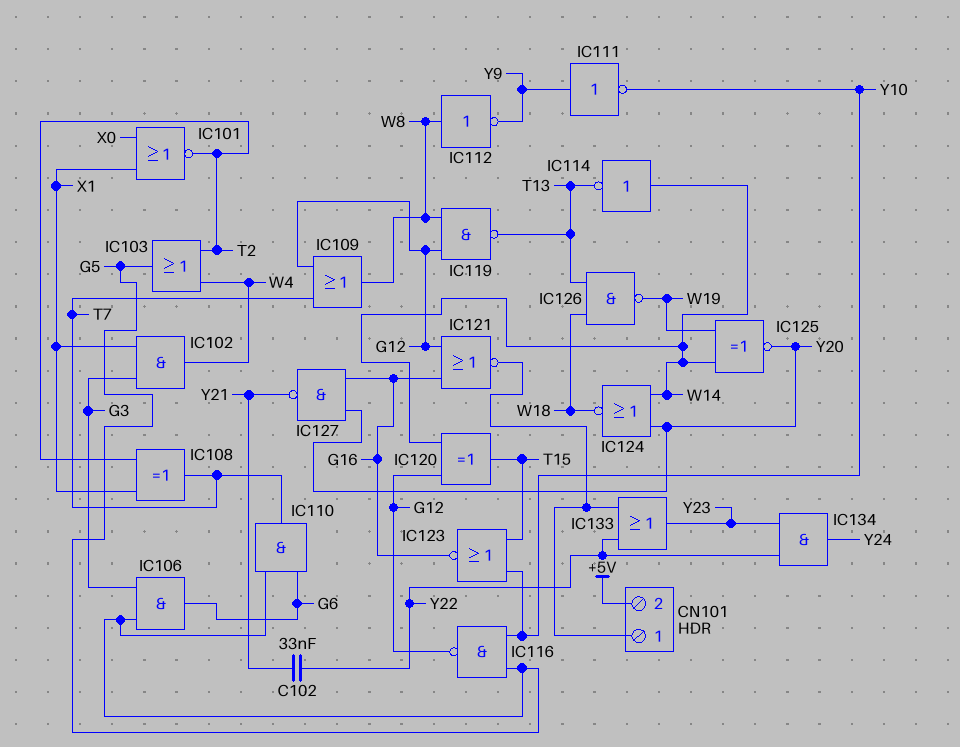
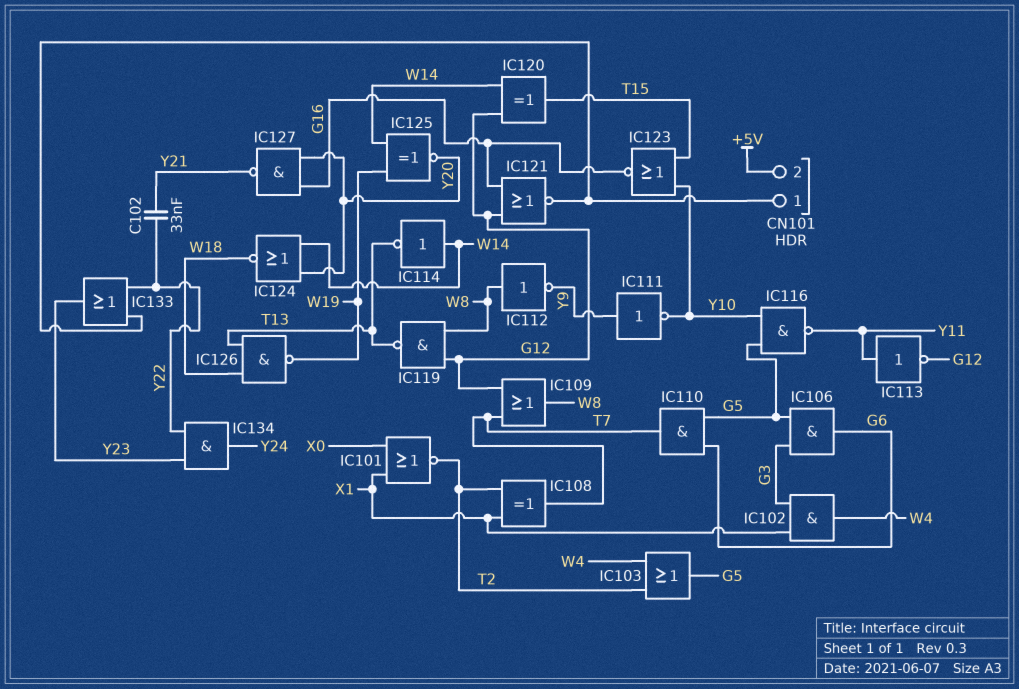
IC113: none -> NOT (in Y11, out G12)
IC116: NAND (in G5, in Y10, out G12) -> NAND (in G5, in Y10, out Y11)

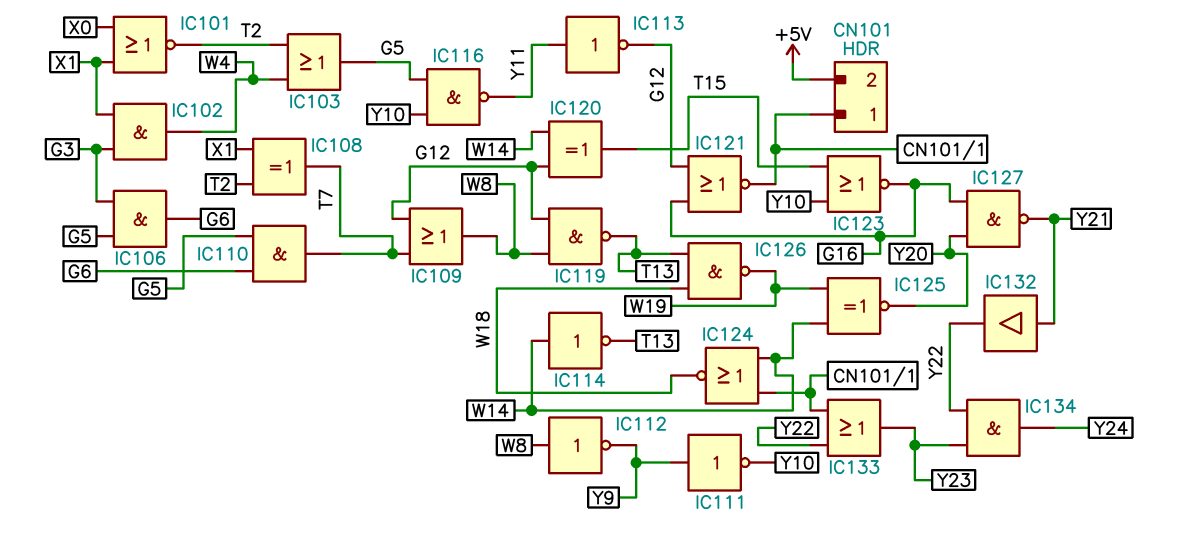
C102: 33nF (Y21, Y22) -> none
IC124: NOR (in W14, in Y20, out W18) -> NOR (in CN101/1, in W14, out W18)
IC132: none -> buffer (in Y21, out Y22)

